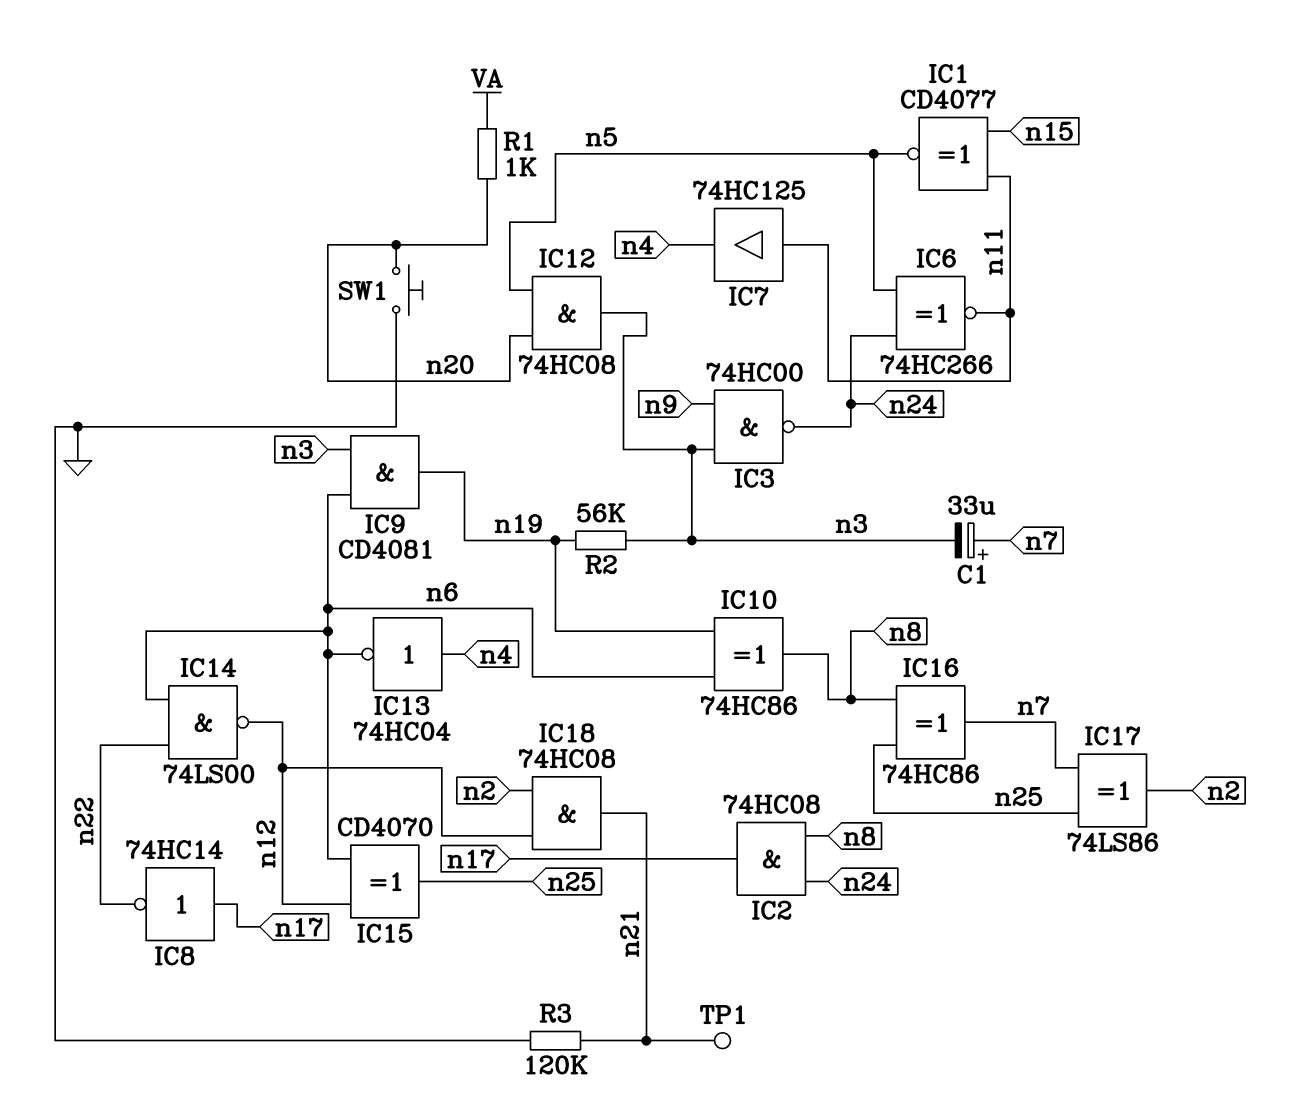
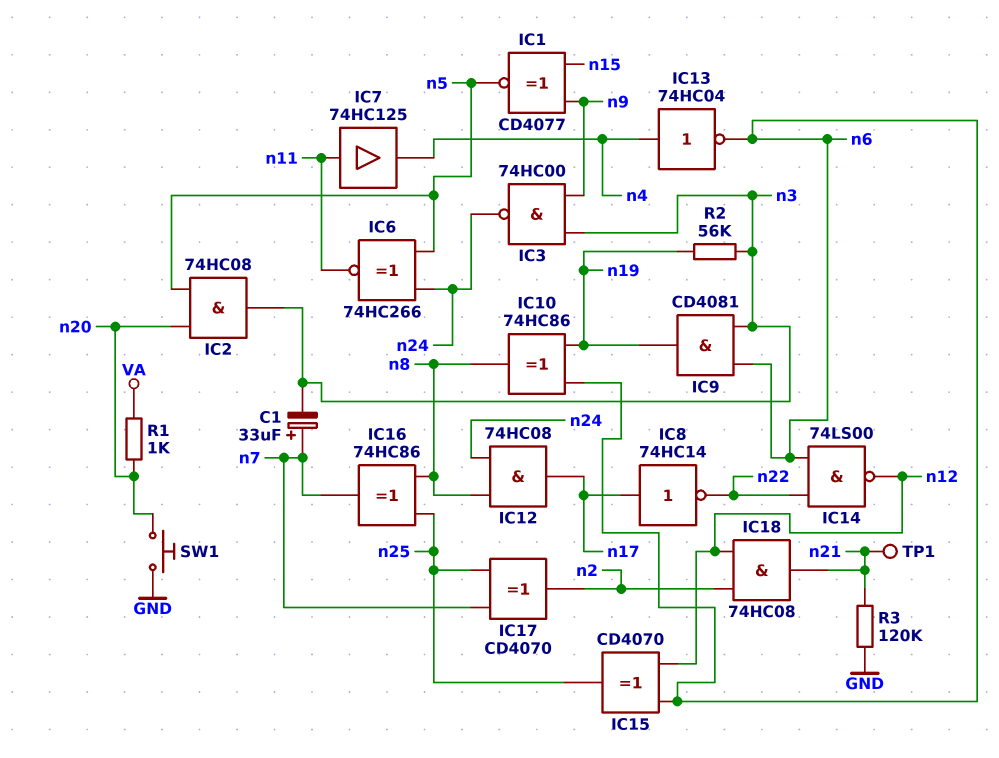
IC1: XNOR CD4077 (in n11, in n15, out n5) -> XNOR CD4077 (in n9, in n15, out n5)
IC2: AND 74HC08 (in n8, in n24, out n17) -> AND 74HC08 (in n5, in n20, out n3)
IC12: AND 74HC08 (in n5, in n20, out n3) -> AND 74HC08 (in n8, in n24, out n17)
IC17: XOR 74LS86 (in n7, in n25, out n2) -> XOR CD4070 (in n7, in n25, out n2)

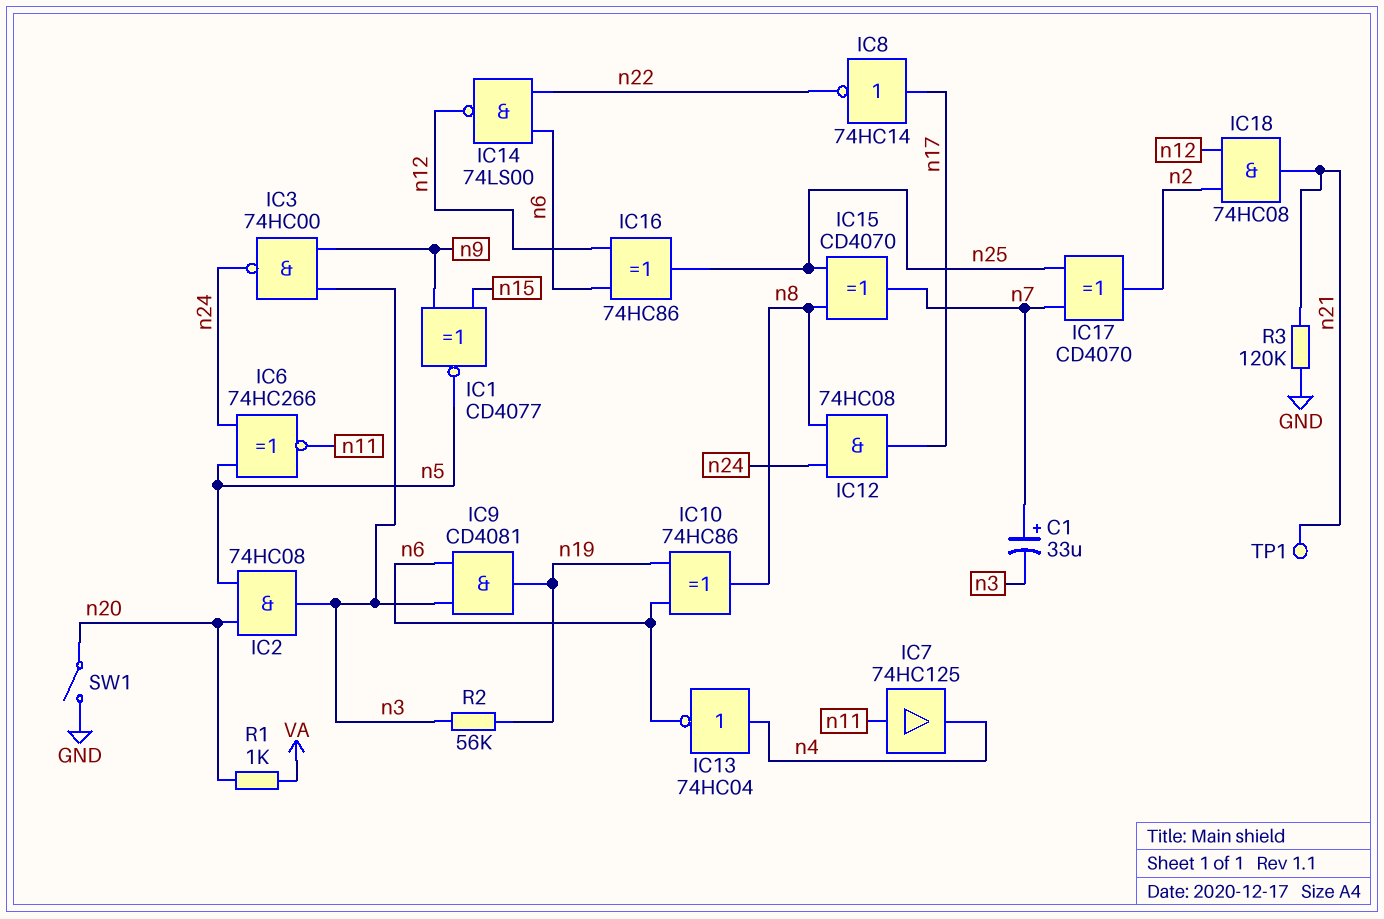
IC15: XOR CD4070 (in n6, in n12, out n25) -> XOR CD4070 (in n8, in n25, out n7)
IC16: XOR 74HC86 (in n8, in n25, out n7) -> XOR 74HC86 (in n6, in n12, out n25)
SW1: button (GND, n20) -> switch (GND, n20)

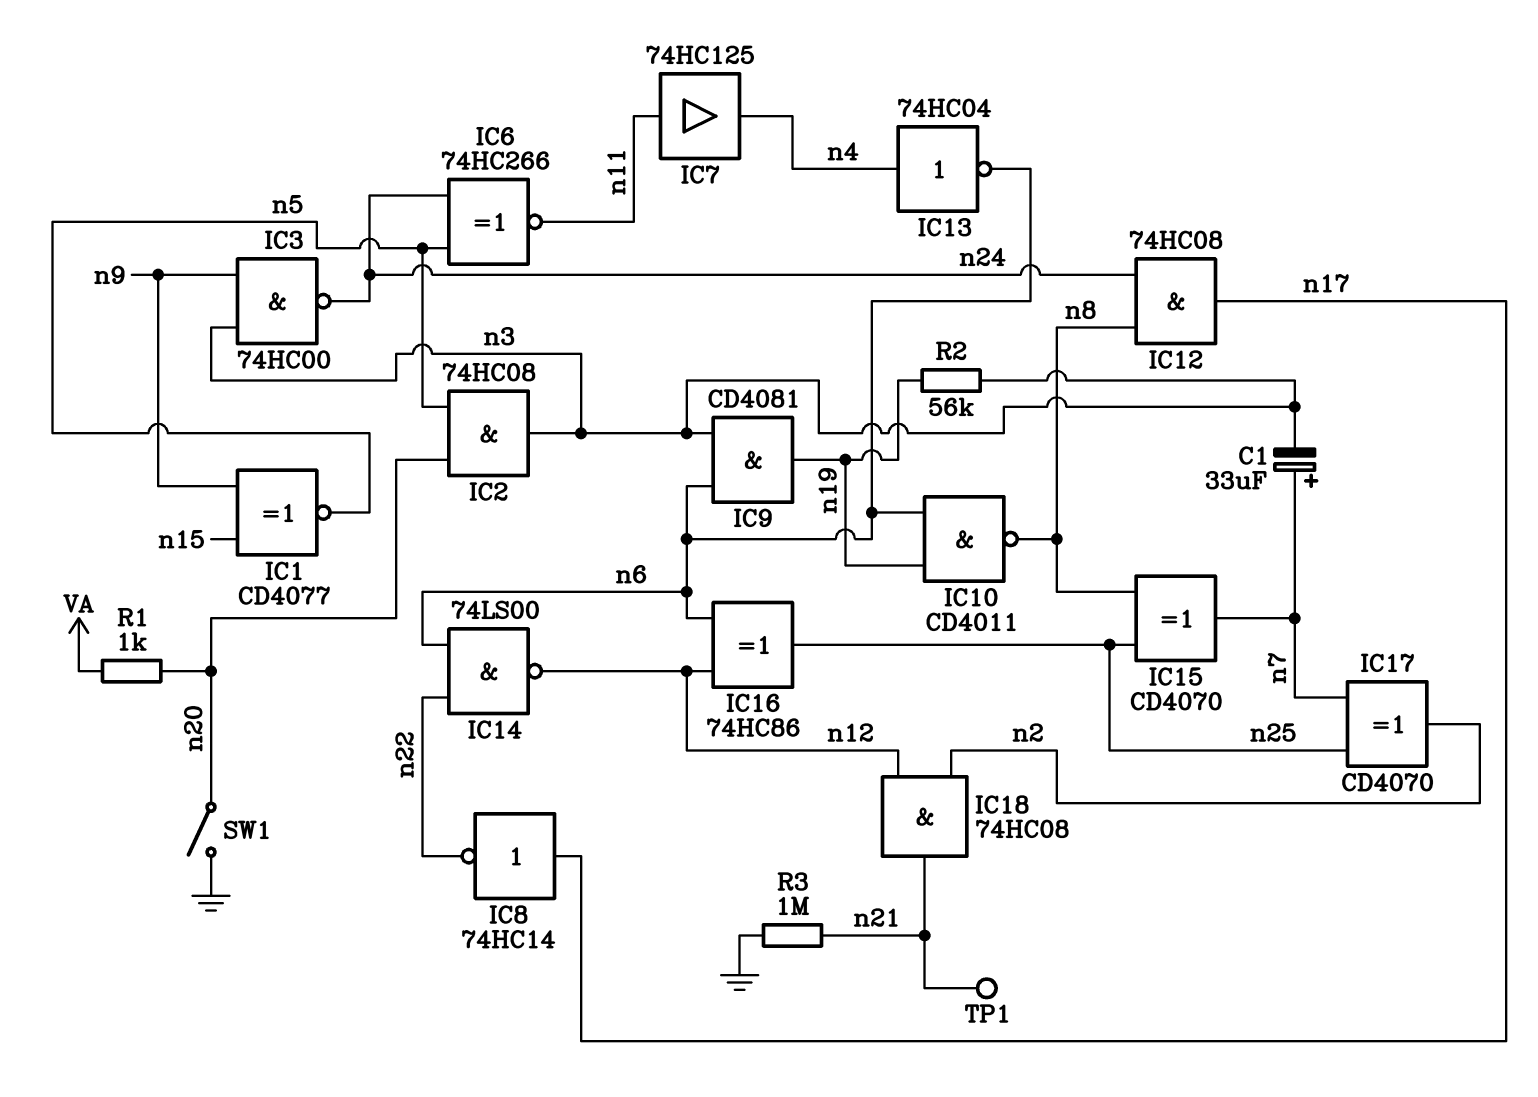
IC10: XOR 74HC86 (in n6, in n19, out n8) -> NAND CD4011 (in n6, in n19, out n8)
R3: 120k (GND, n21) -> 1M (GND, n21)

